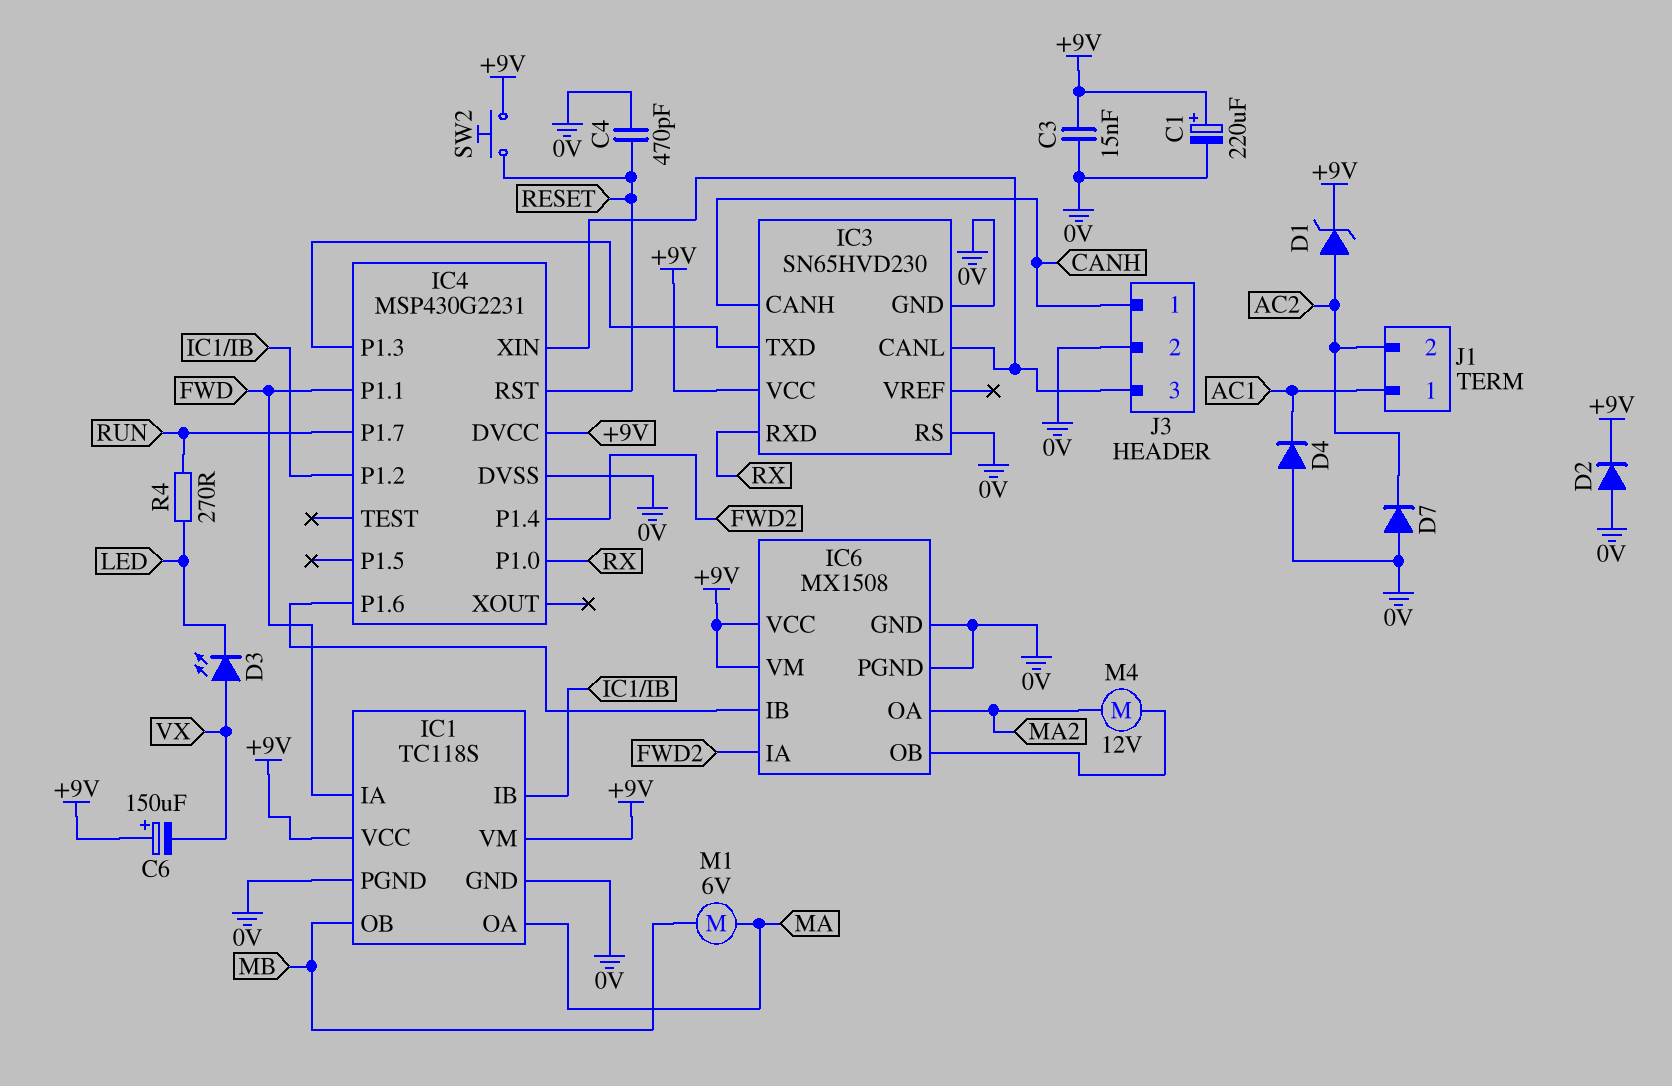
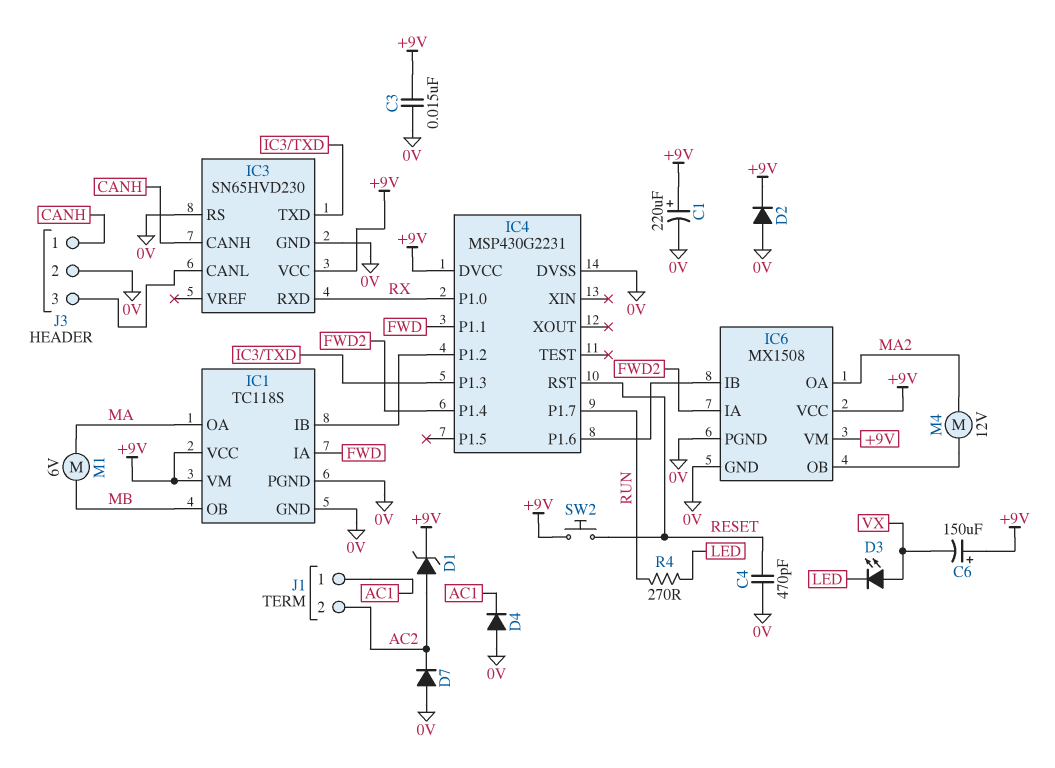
IC4 pin XIN: IC3/CANL -> none

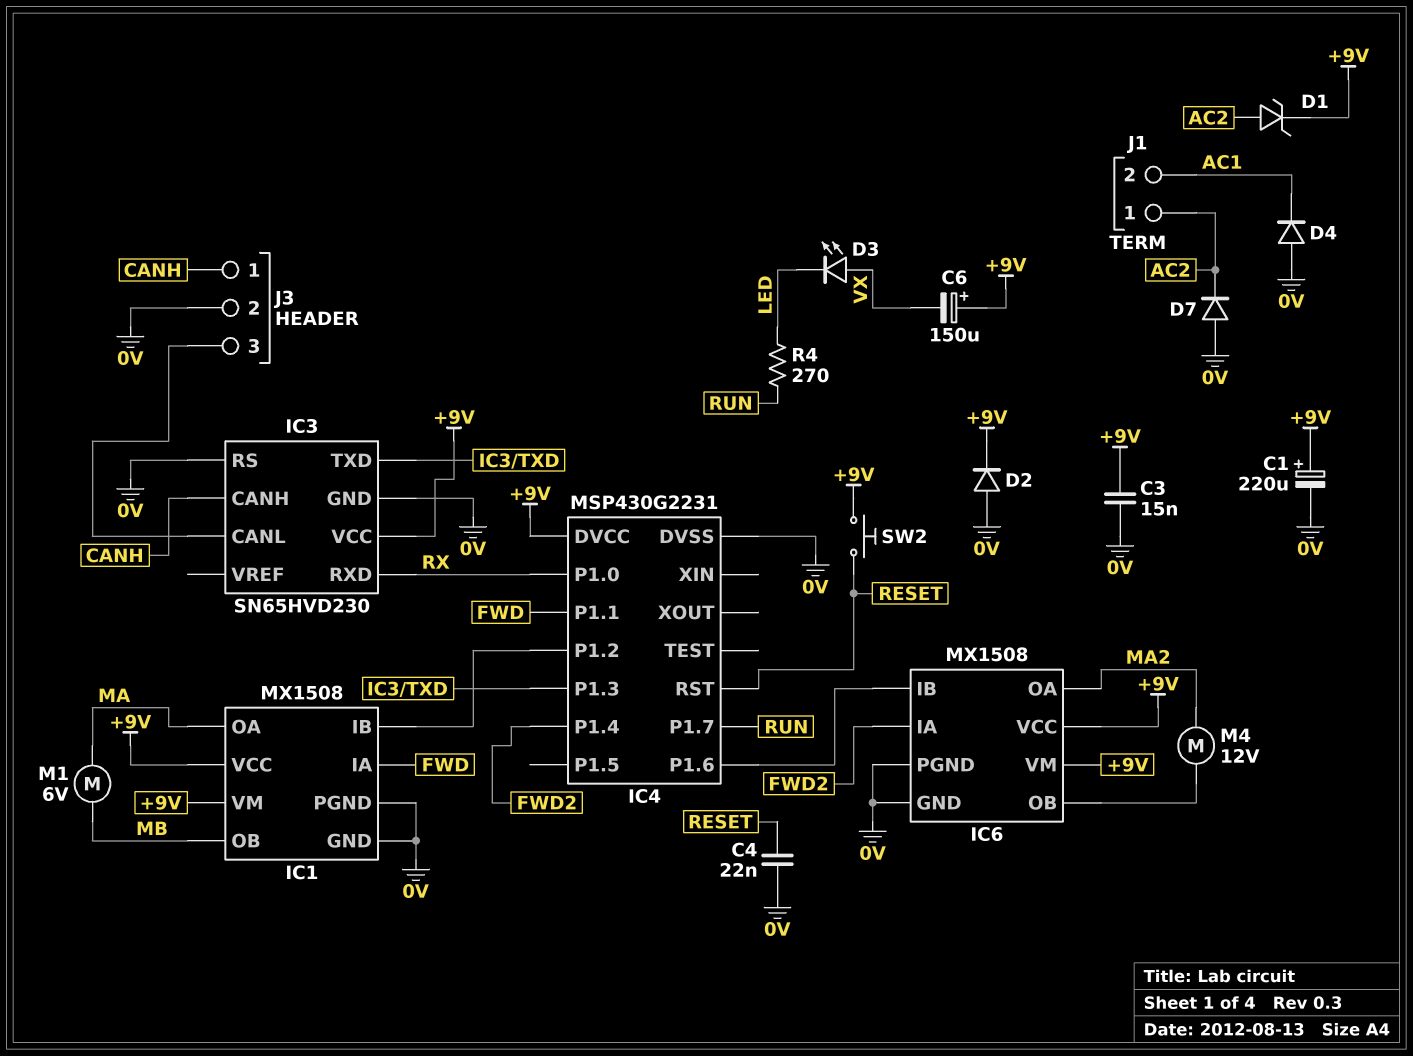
C4: 470pF (0V, RESET) -> 22nF (0V, RESET)
IC1: TC118S -> MX1508
J1 pin 1: AC1 -> AC2
J1 pin 2: AC2 -> AC1

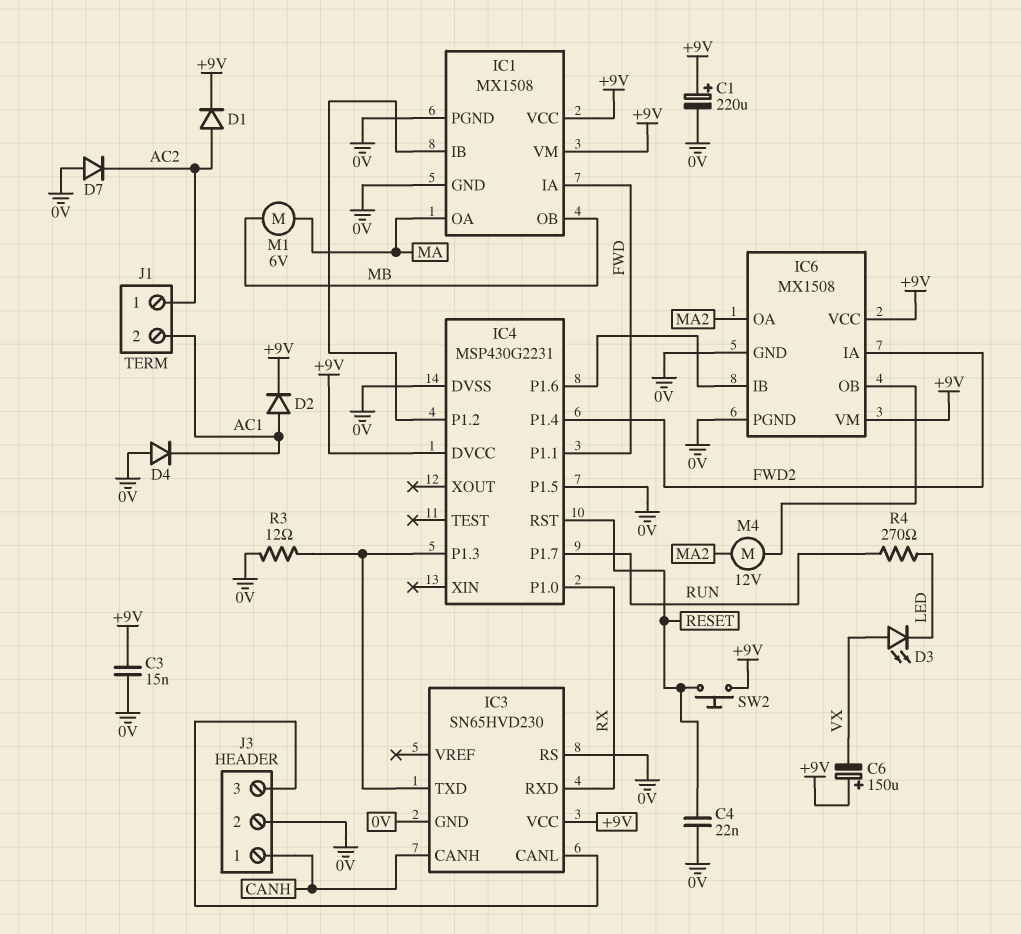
D1: zener (A AC2, K +9V) -> diode (A AC2, K +9V)
D2: diode (A 0V, K +9V) -> diode (A AC1, K +9V)
IC4 pin P1.5: none -> 0V
R3: none -> 12 (0V, IC3/TXD)

